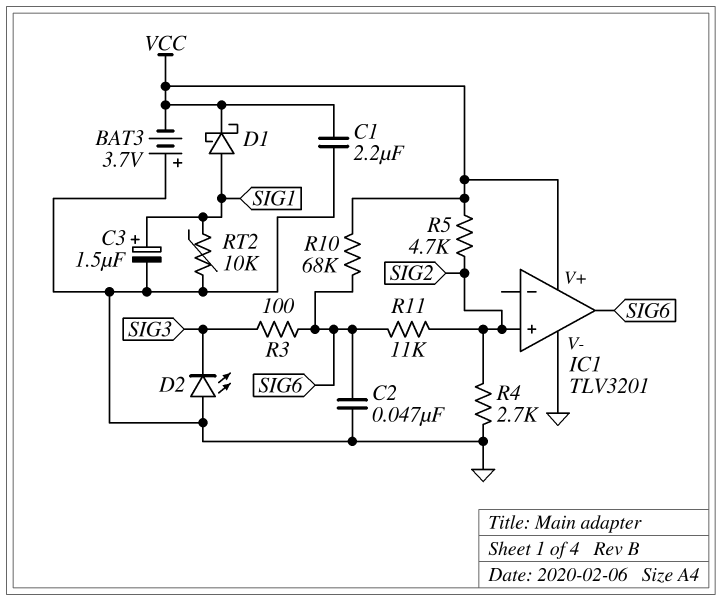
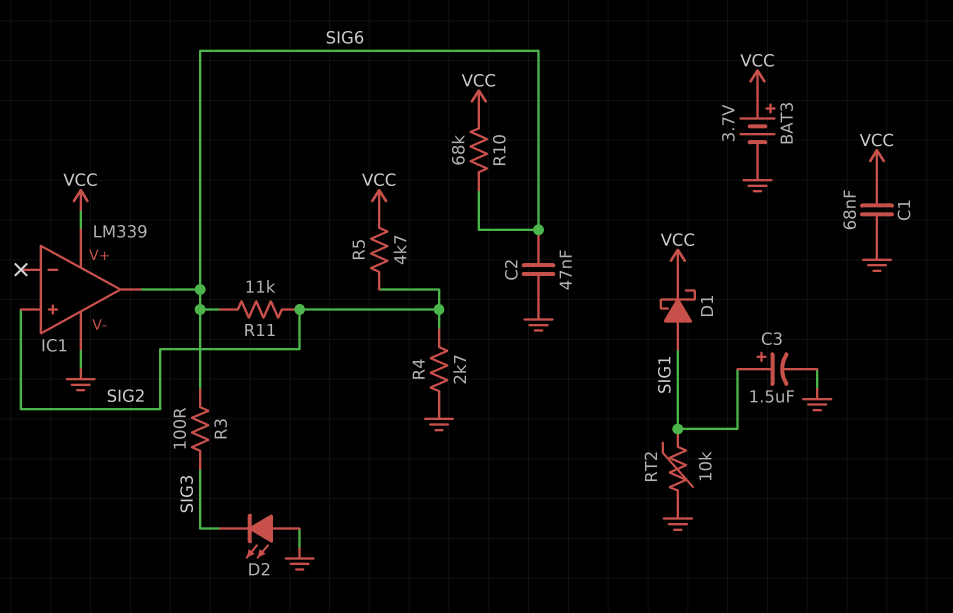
BAT3: 3.7V (plus GND, minus VCC) -> 3.7V (plus VCC, minus GND)
C1: 2.2uF (GND, VCC) -> 68nF (GND, VCC)
IC1: TLV3201 -> LM339

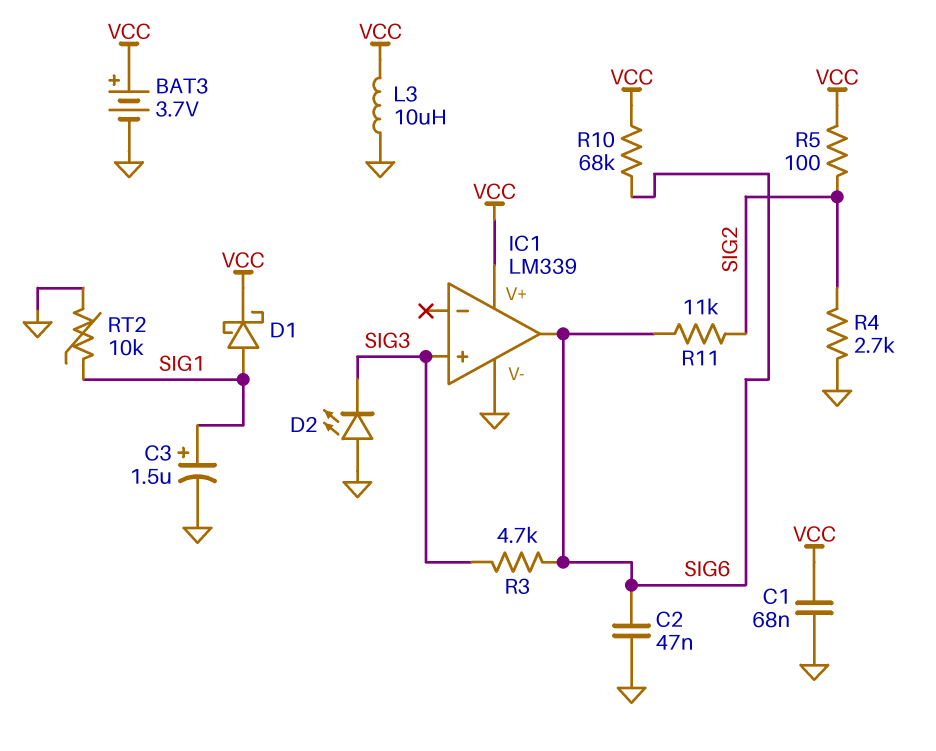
IC1 pin in+: SIG2 -> SIG3
L3: none -> 10uH (GND, VCC)
R3: 100 (SIG3, SIG6) -> 4.7k (SIG3, SIG6)
R5: 4.7k (SIG2, VCC) -> 100 (SIG2, VCC)

